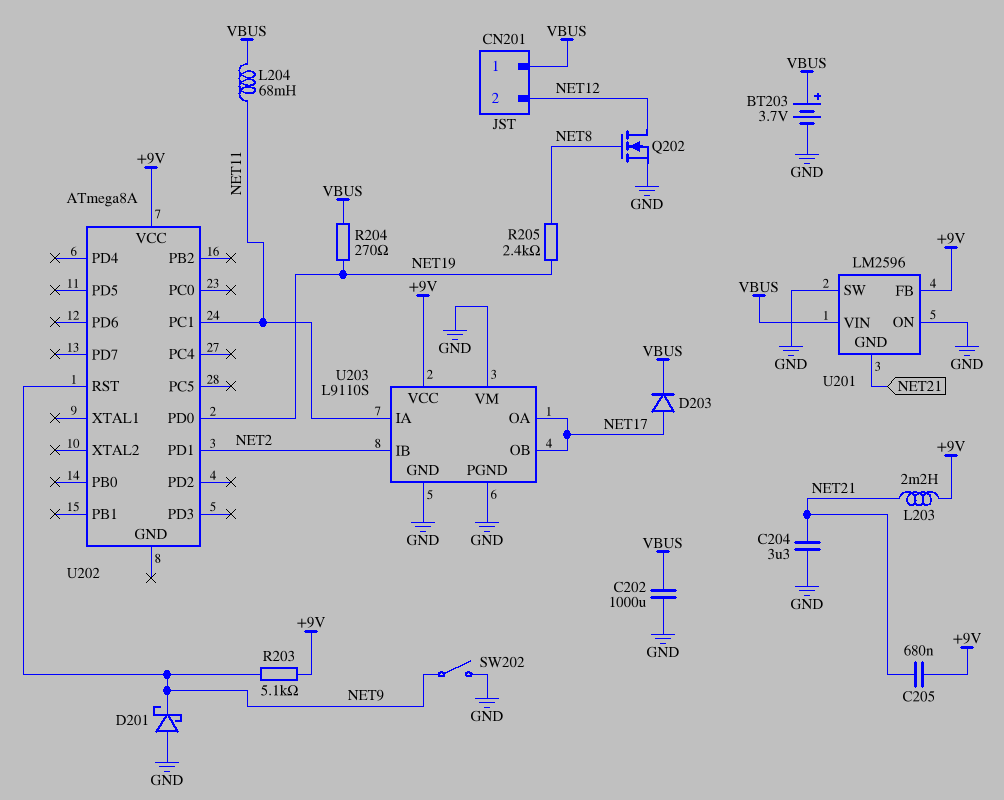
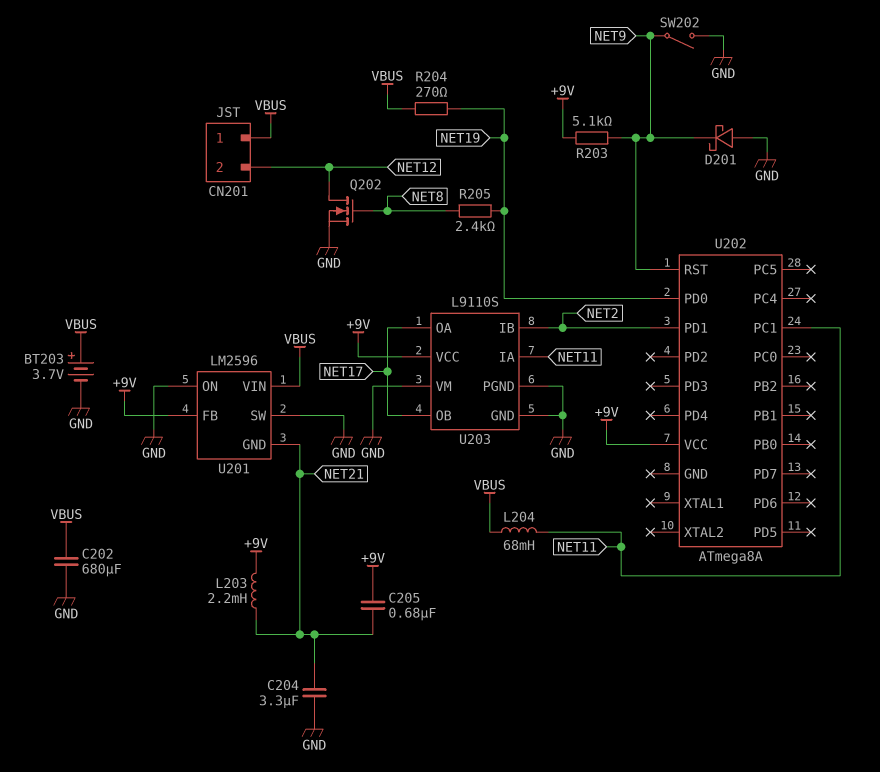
C202: 1000uF (GND, VBUS) -> 680uF (GND, VBUS)
D203: diode (A NET17, K VBUS) -> none

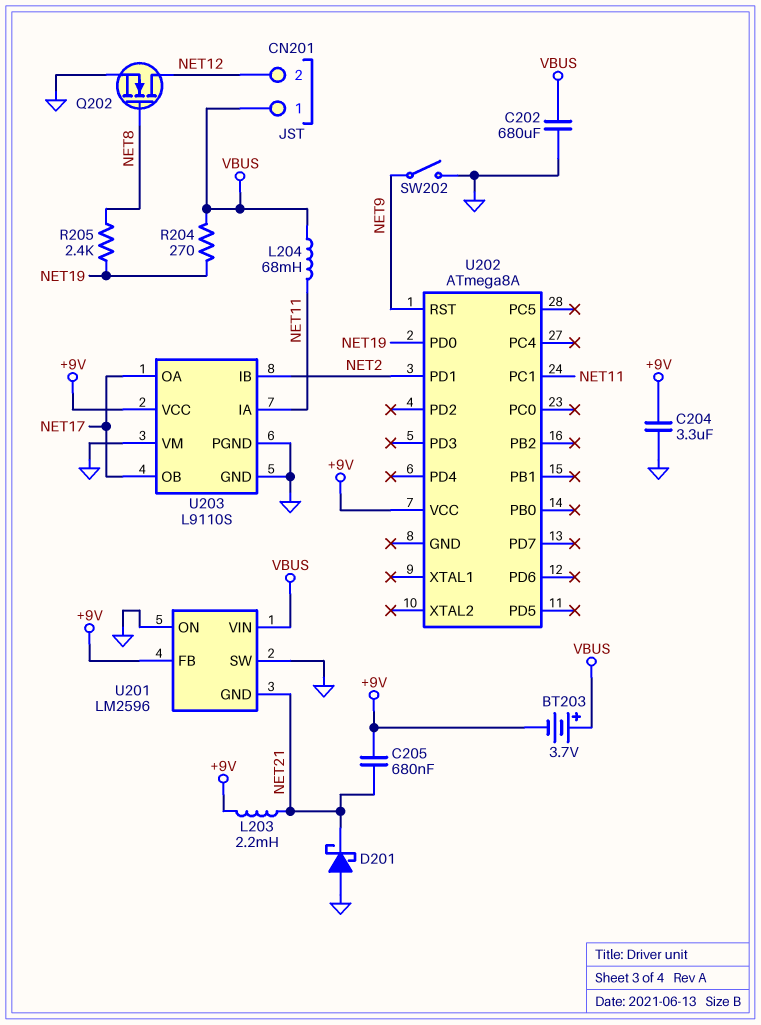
BT203: 3.7V (plus VBUS, minus GND) -> 3.7V (plus VBUS, minus +9V)
C204: 3.3uF (GND, NET21) -> 3.3uF (+9V, GND)
D201: schottky (A GND, K NET9) -> schottky (A GND, K NET21)
R203: 5.1k (+9V, NET9) -> none

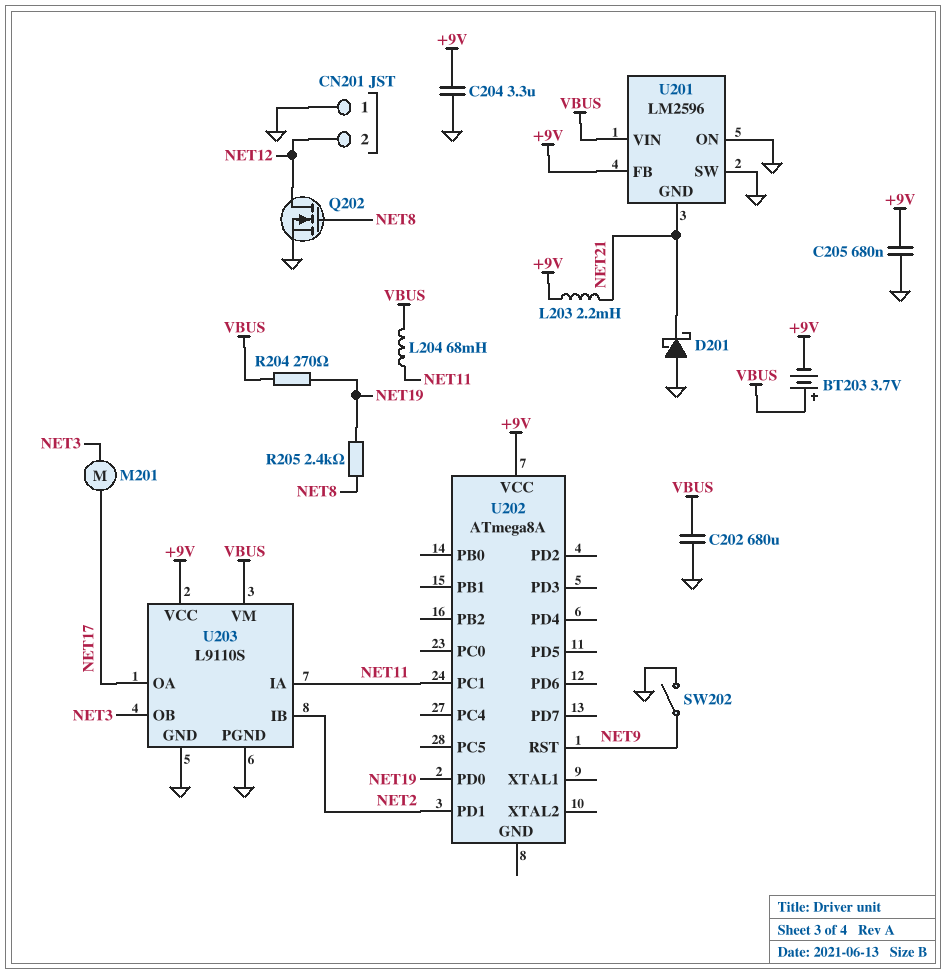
C205: 680nF (+9V, NET21) -> 680nF (+9V, GND)
CN201 pin 1: VBUS -> GND
M201: none -> motor (NET3, NET17)
U203 pin OB: NET17 -> NET3
U203 pin VM: GND -> VBUS

